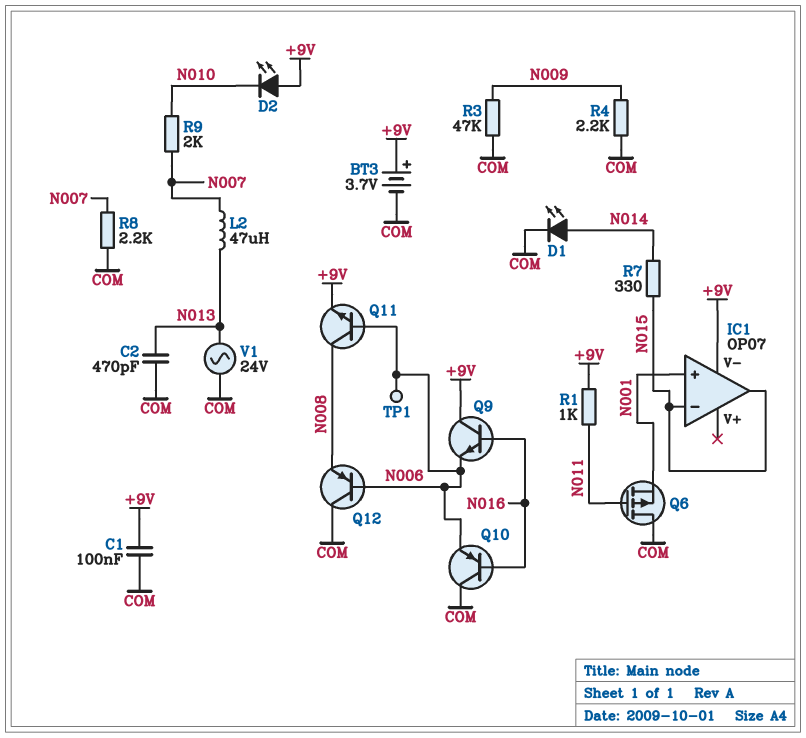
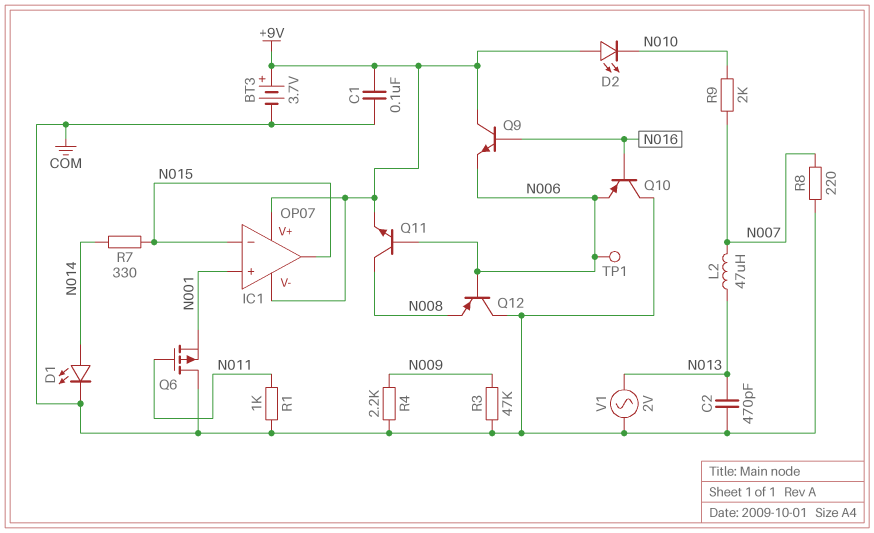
IC1 pin V+: none -> +9V
R1: 1k (+9V, N011) -> 1k (COM, N011)
R8: 2.2k (COM, N007) -> 220 (COM, N007)
V1: AC 24V (COM, N013) -> AC 2V (COM, N013)

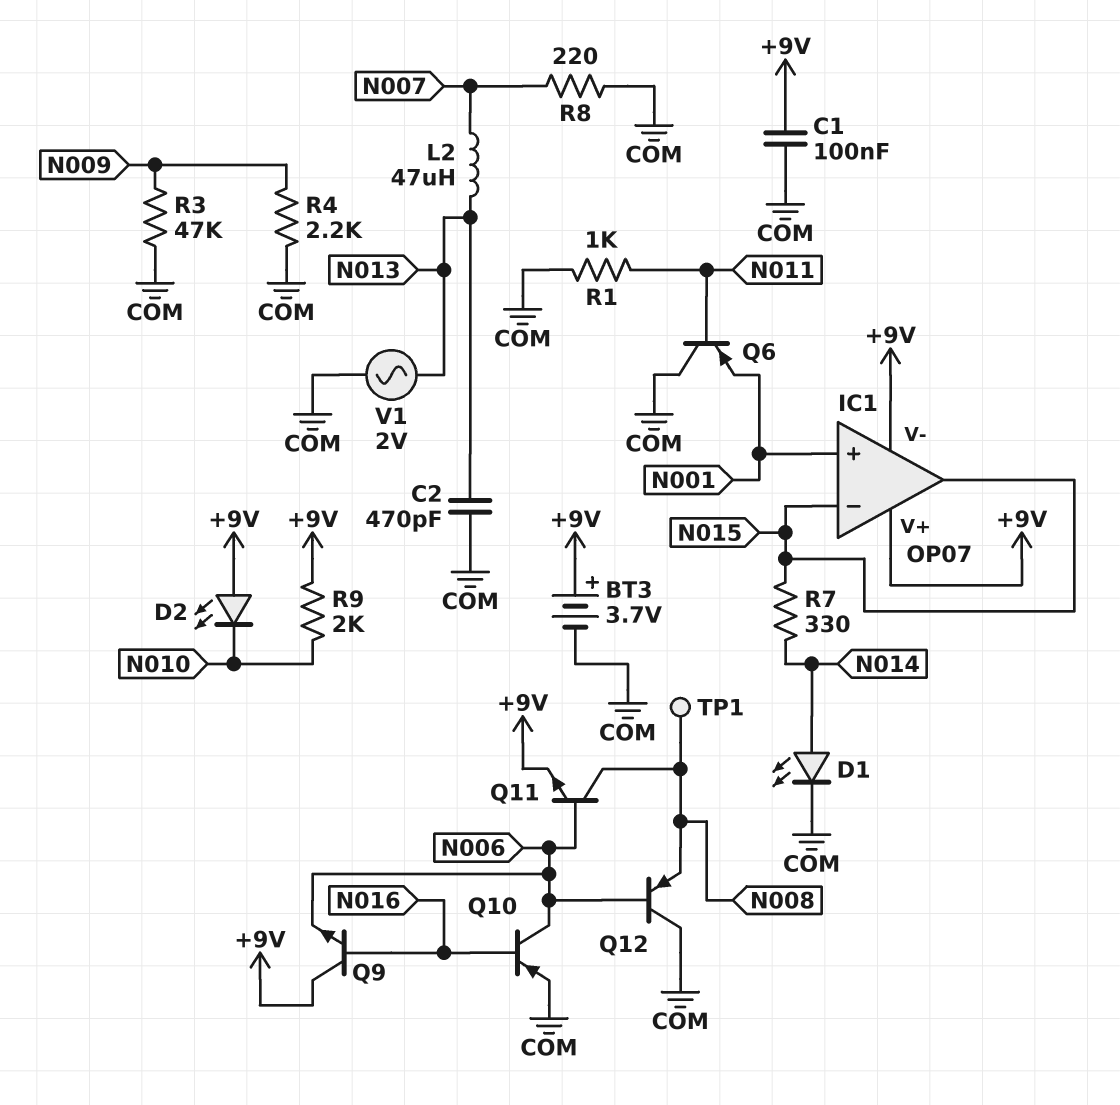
Q6: PMOS (G N011, D COM, S N001) -> PNP (B N011, C COM, E N001)
Q10: PNP (B N016, C COM, E N006) -> PNP (B N016, C N006, E COM)
R9: 2k (N007, N010) -> 2k (+9V, N010)
TP1: test point (N006) -> test point (N008)

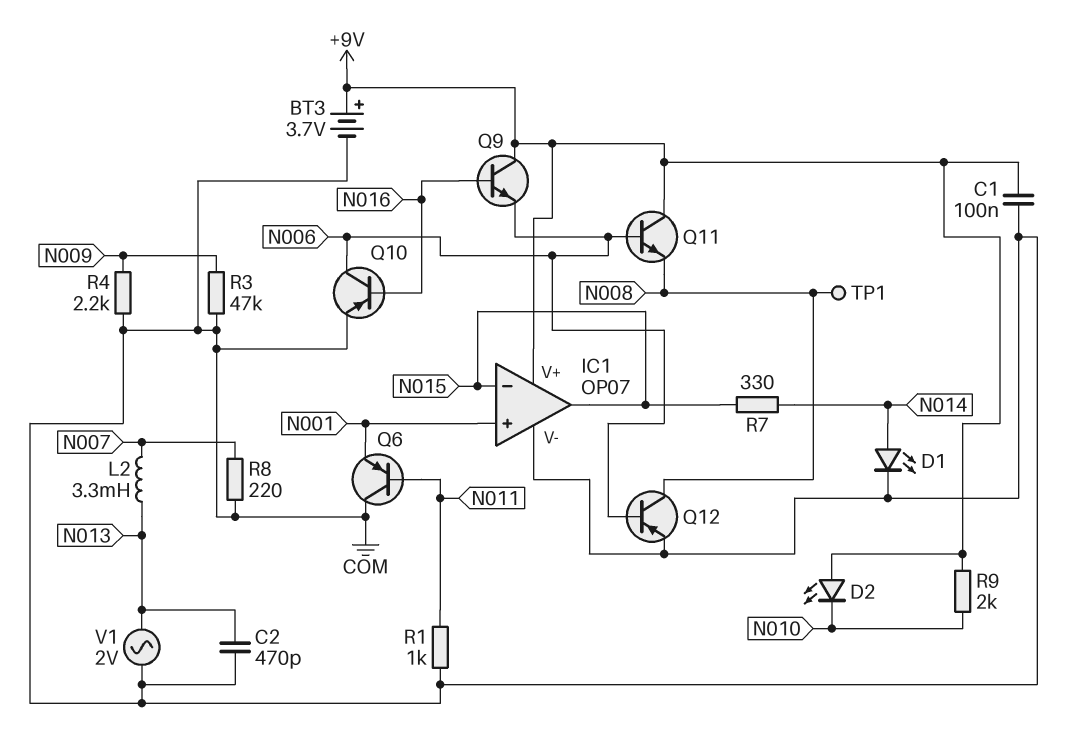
IC1 pin V-: +9V -> COM
L2: 47uH (N007, N013) -> 3.3mH (N007, N013)
Q11: NPN (B N006, C N008, E +9V) -> NPN (B N006, C +9V, E N008)
Q12: PNP (B N006, C COM, E N008) -> PNP (B N006, C N008, E COM)

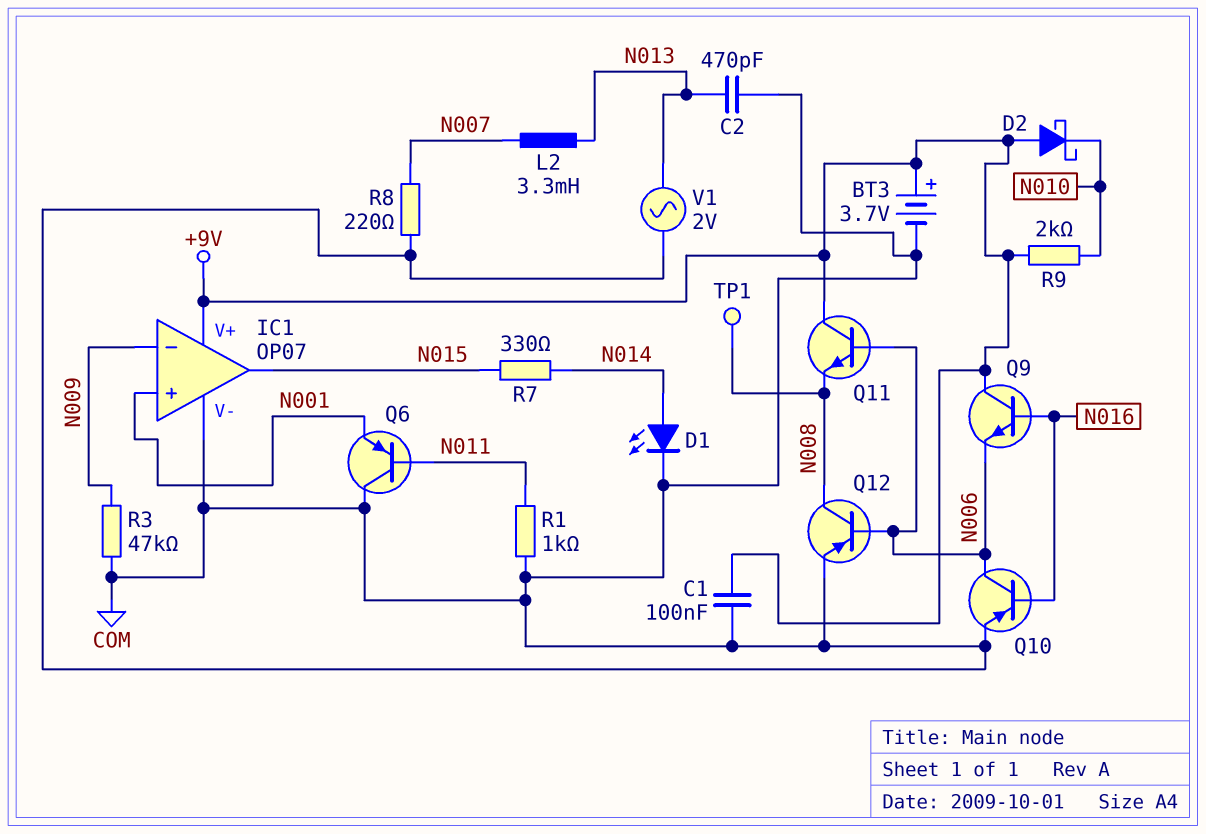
D2: LED (A +9V, K N010) -> schottky (A +9V, K N010)
IC1 pin in-: N015 -> N009
R4: 2.2k (COM, N009) -> none

